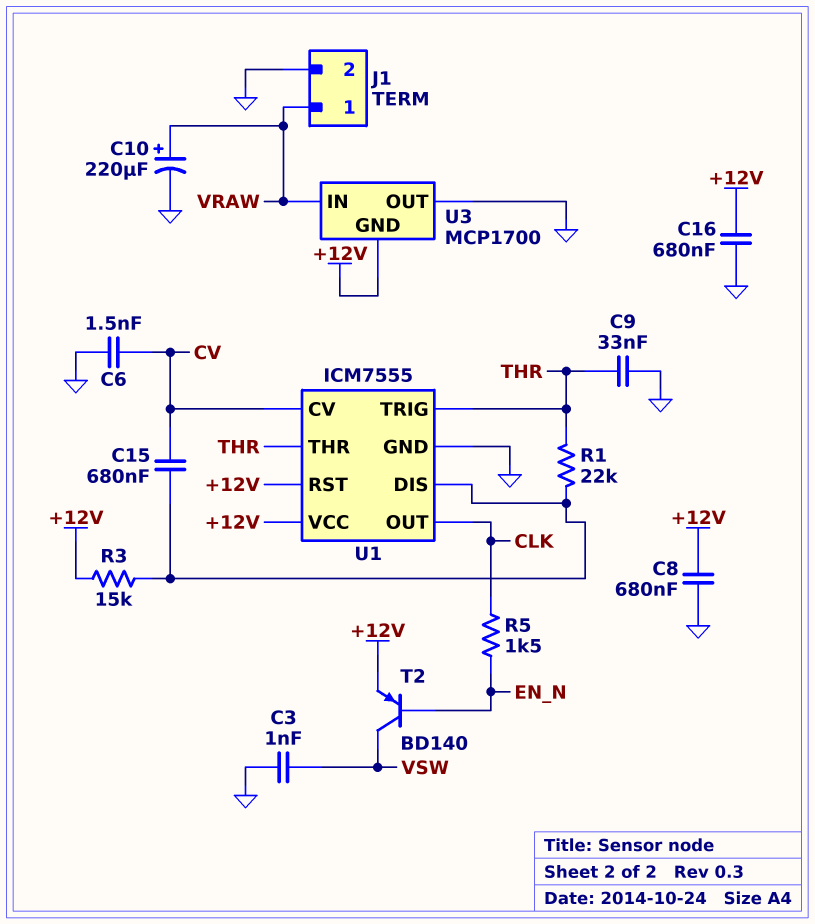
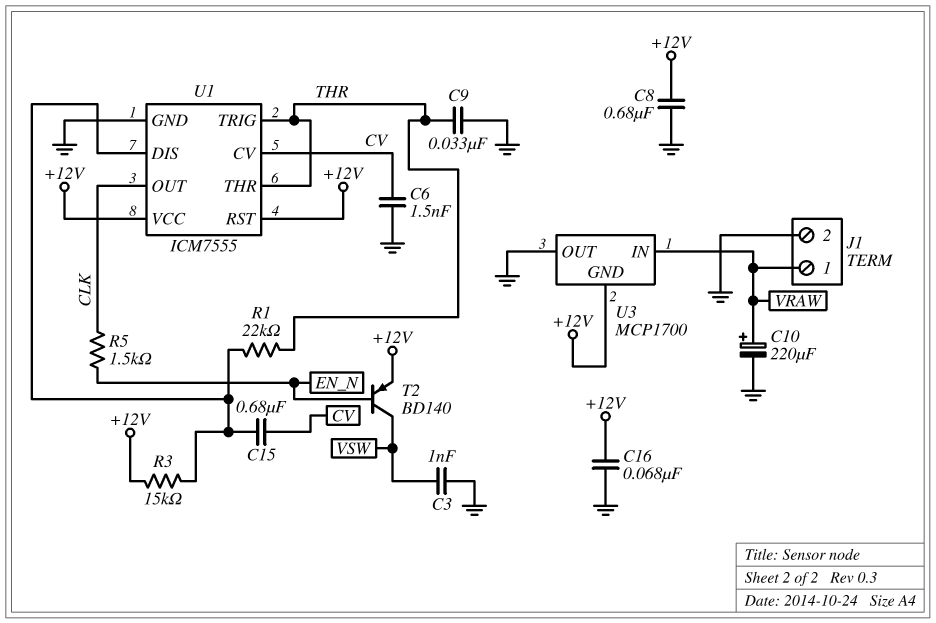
C16: 680nF (+12V, GND) -> 68nF (+12V, GND)

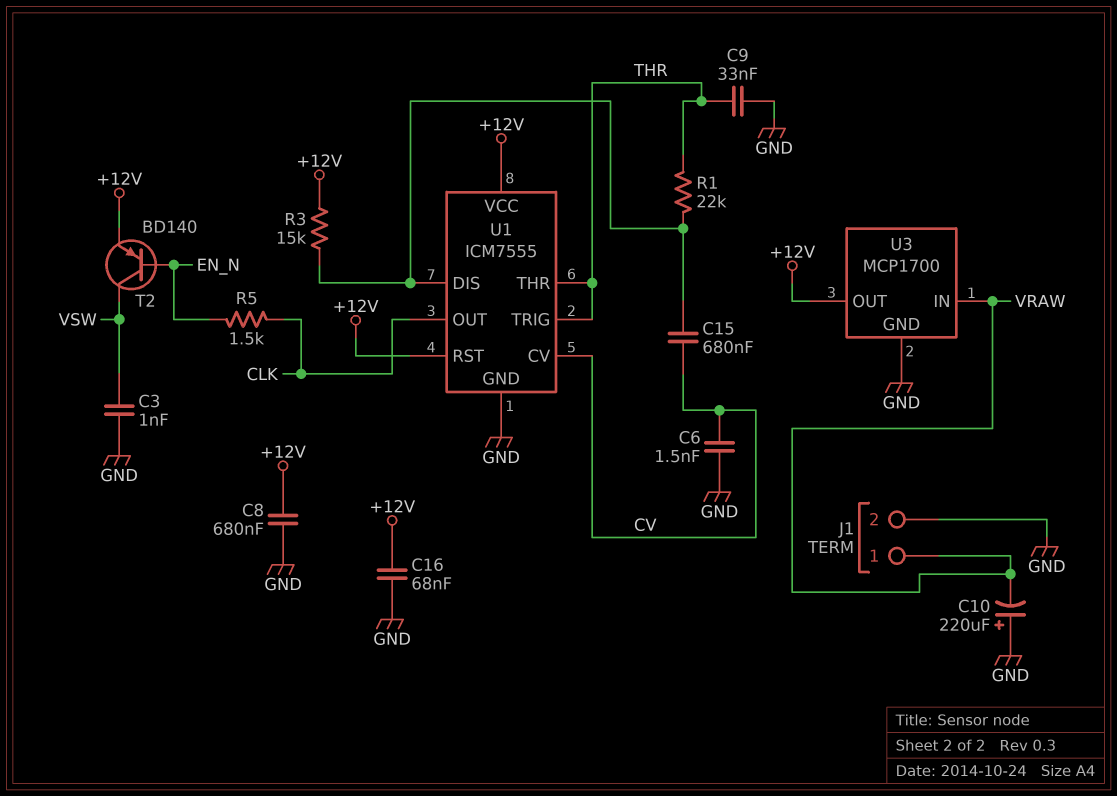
C10: 220uF (plus VRAW, minus GND) -> 220uF (plus GND, minus VRAW)
U3 pin GND: +12V -> GND
U3 pin OUT: GND -> +12V

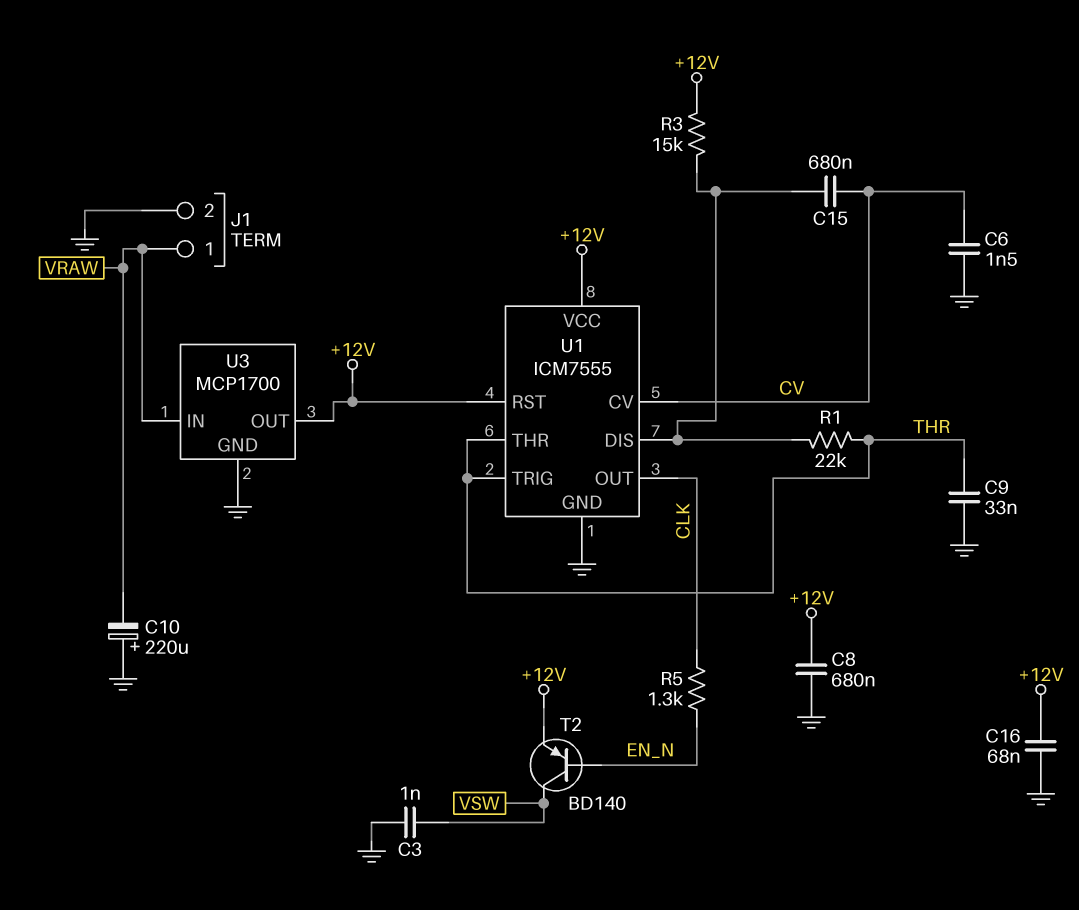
R5: 1.5k (CLK, EN_N) -> 1.3k (CLK, EN_N)

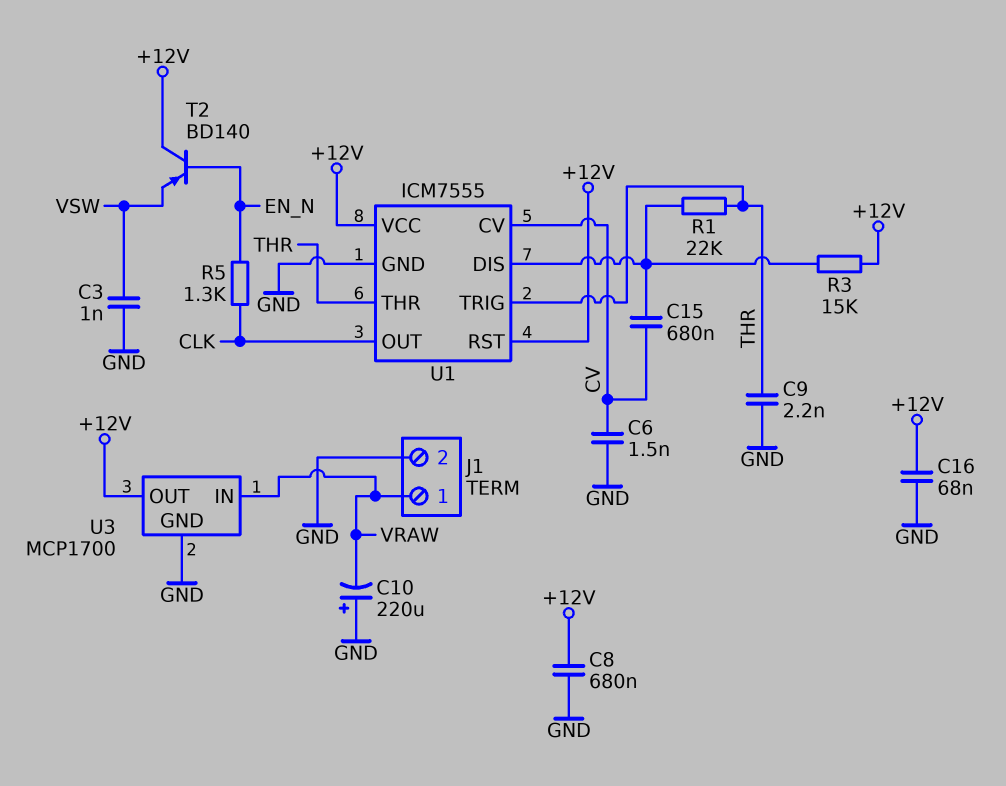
C9: 33nF (GND, THR) -> 2.2nF (GND, THR)
T2: PNP BD140 (B EN_N, C VSW, E +12V) -> PNP BD140 (B EN_N, C +12V, E VSW)

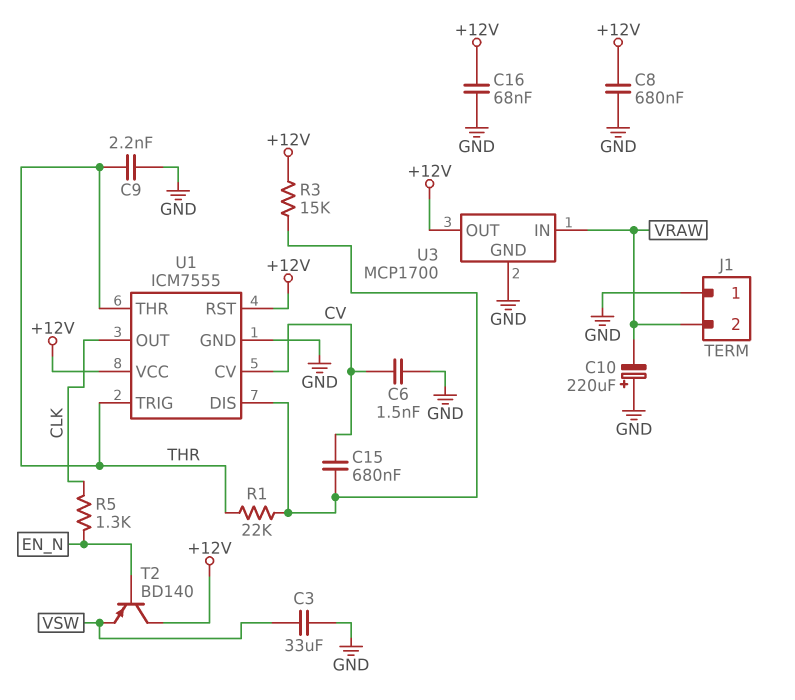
C3: 1nF (GND, VSW) -> 33uF (GND, VSW)
J1 pin 1: VRAW -> GND
J1 pin 2: GND -> VRAW

